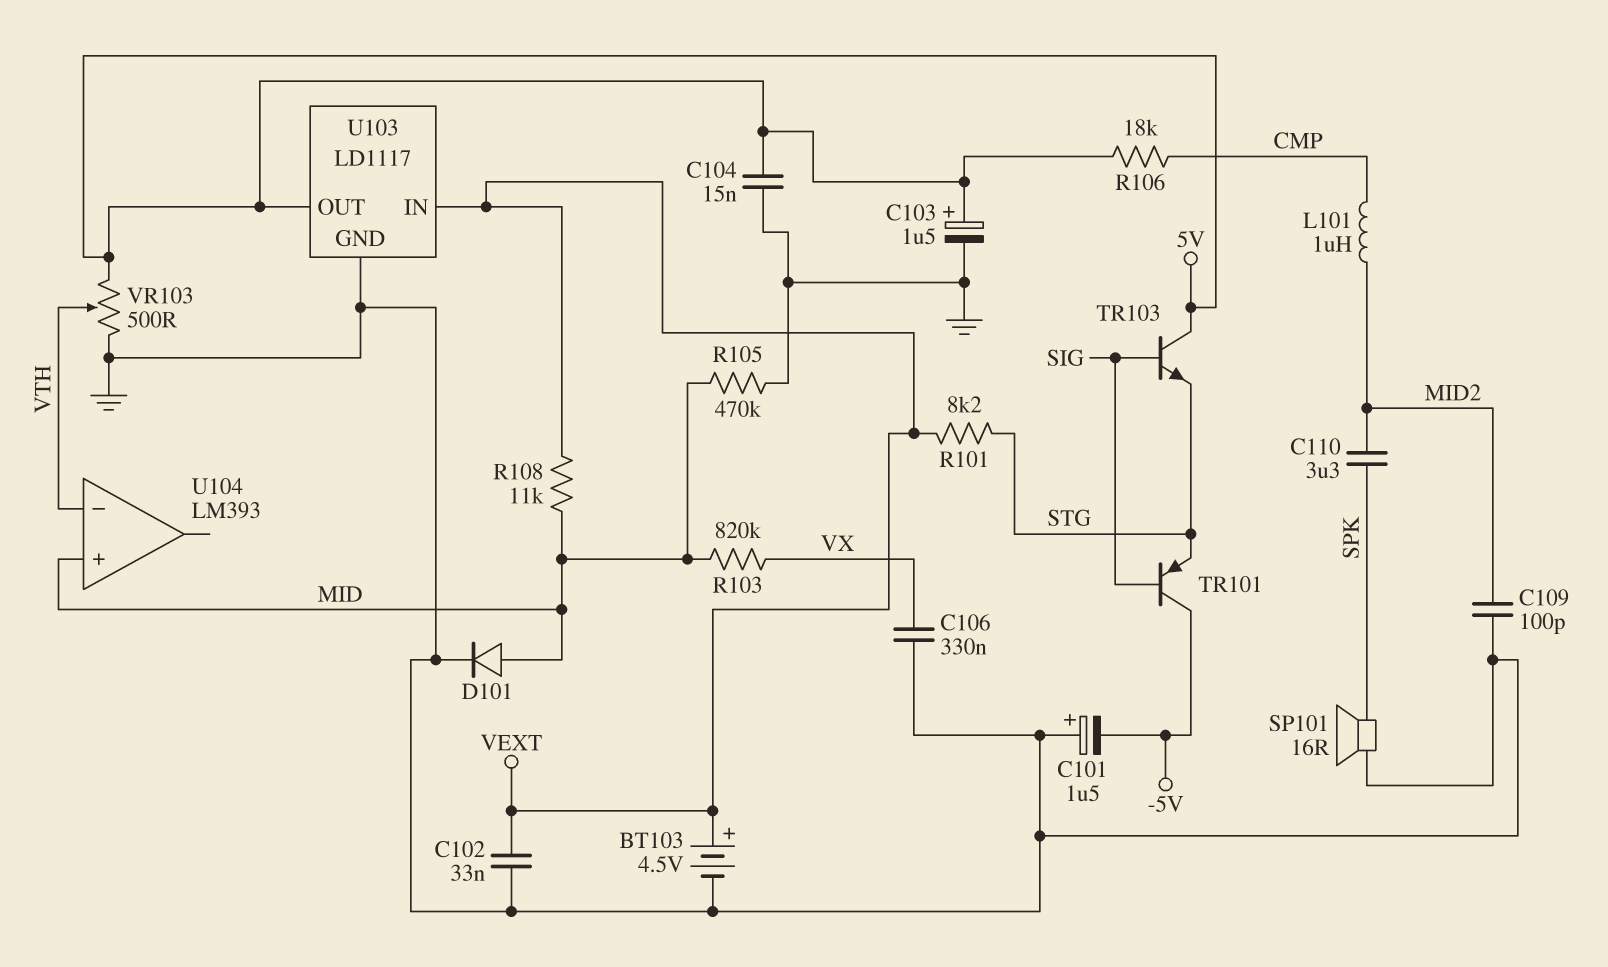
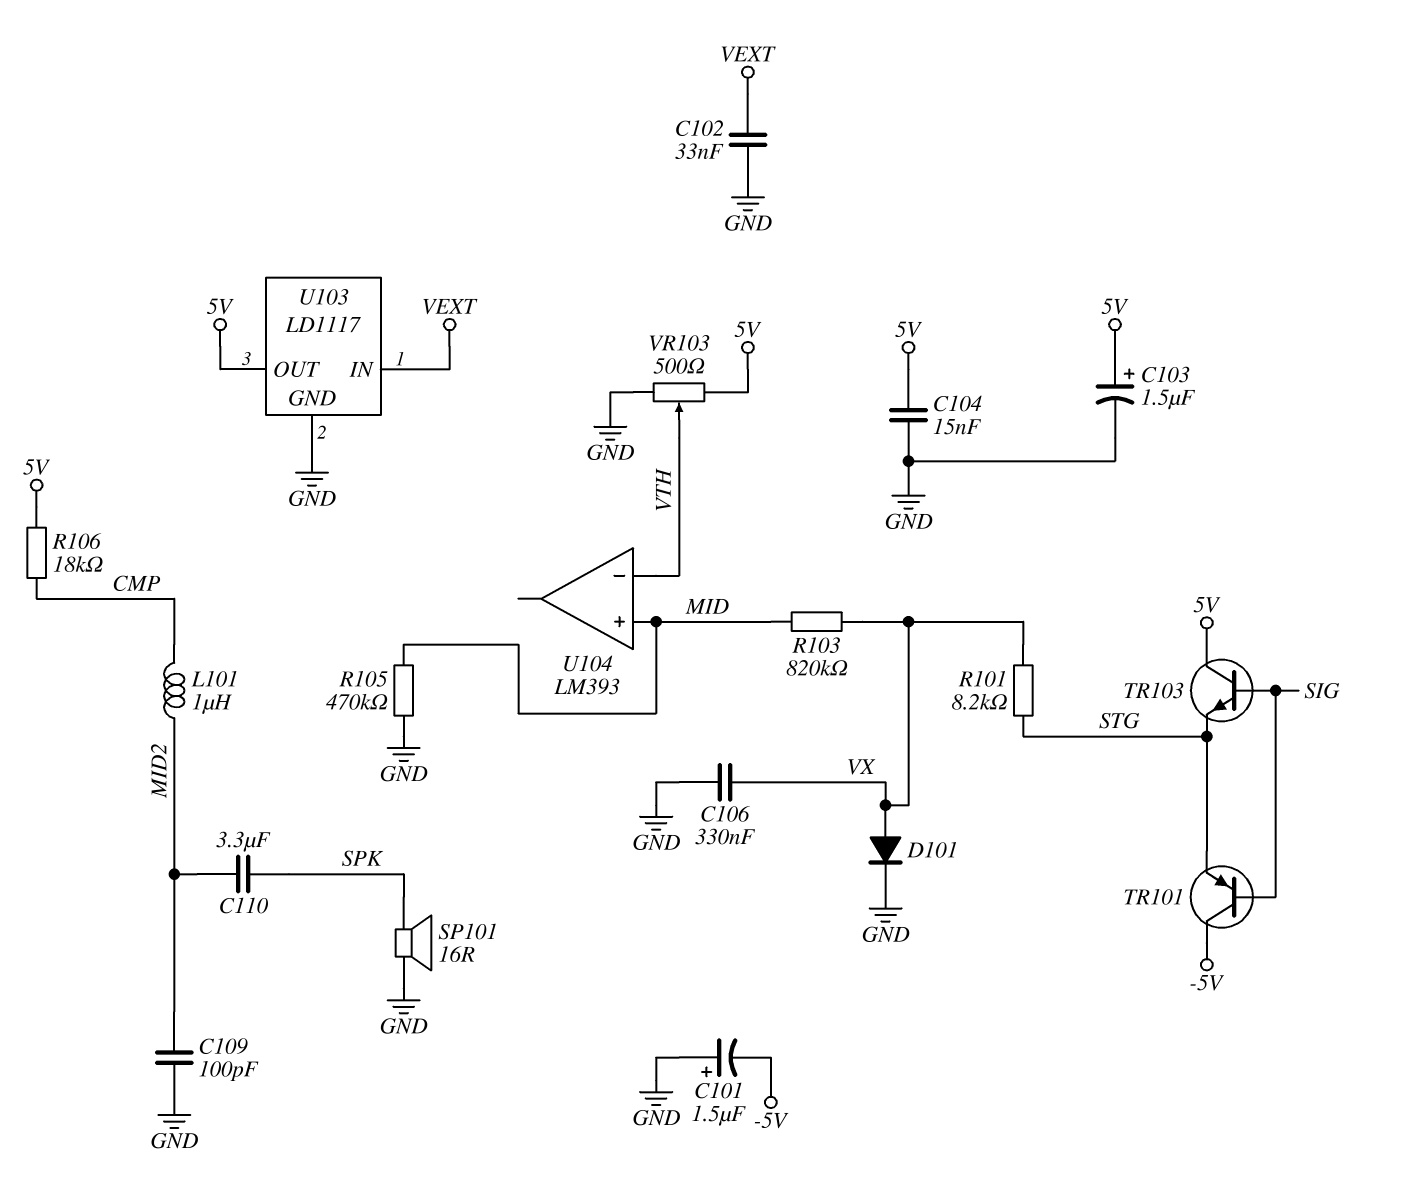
BT103: 4.5V (plus VEXT, minus GND) -> none
D101: diode (A MID, K GND) -> diode (A VX, K GND)
R101: 8.2k (STG, VEXT) -> 8.2k (STG, VX)
R108: 11k (MID, VEXT) -> none

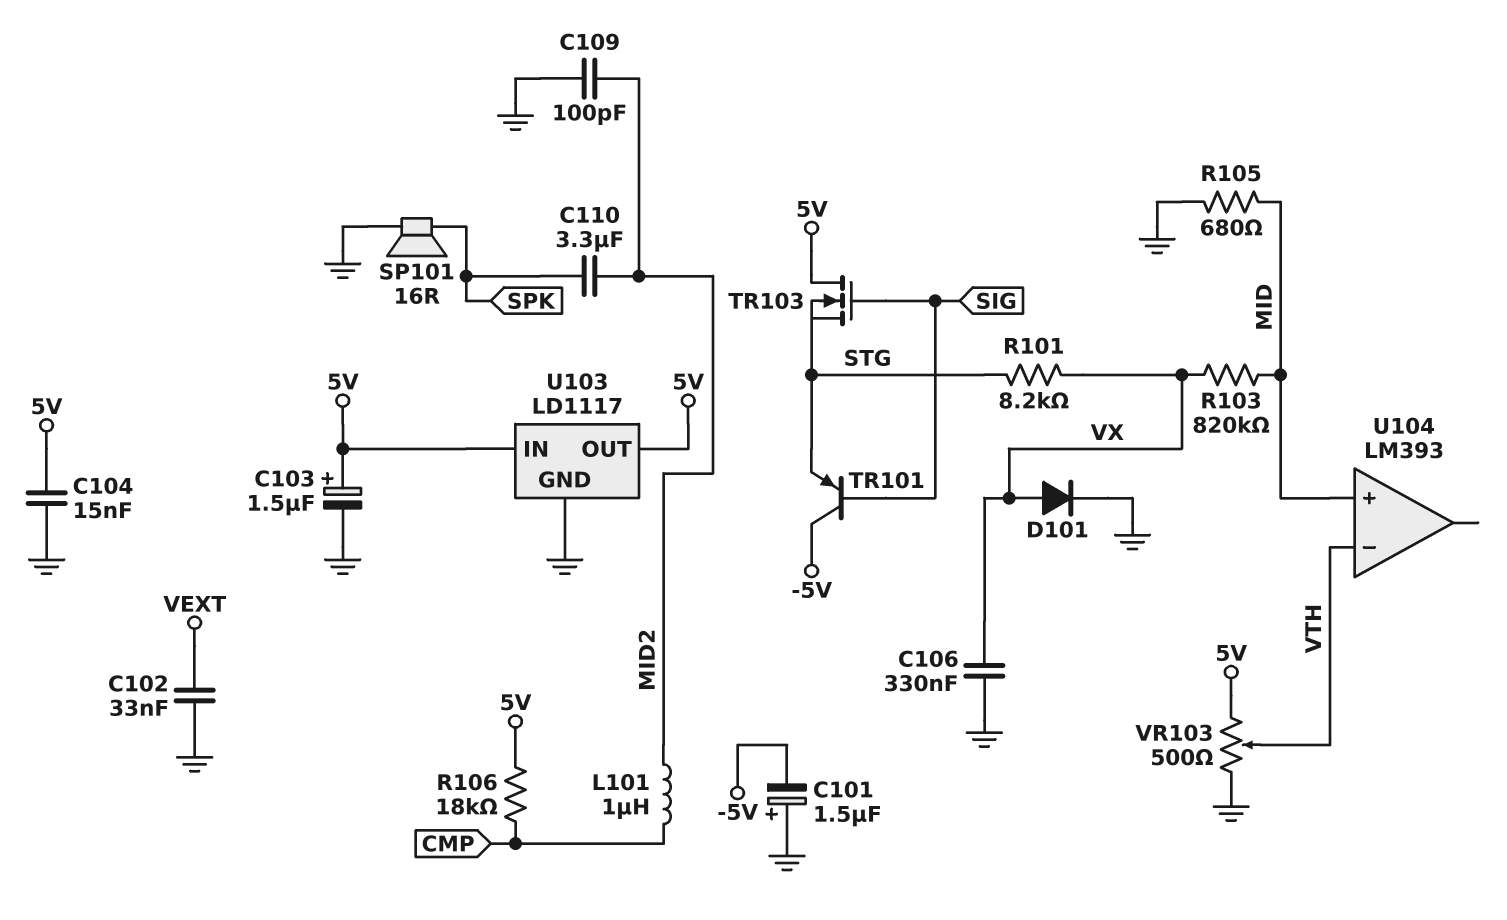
R105: 470k (GND, MID) -> 680 (GND, MID)
TR103: NPN (B SIG, C 5V, E STG) -> NMOS (G SIG, D 5V, S STG)
U103 pin IN: VEXT -> 5V

